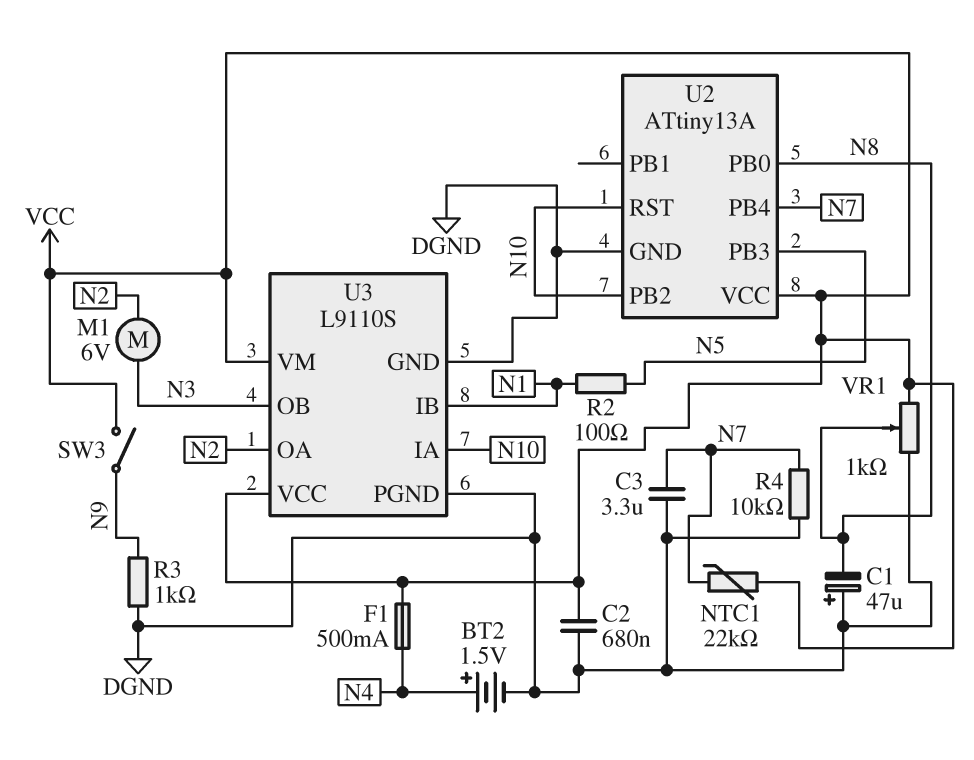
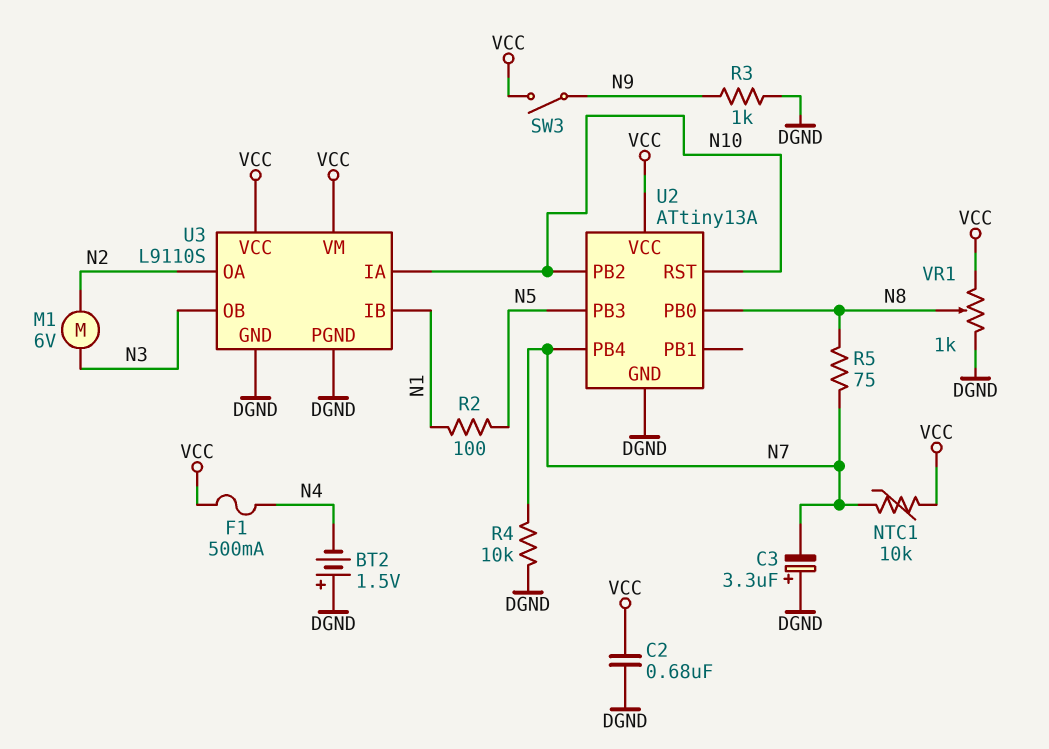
BT2: 1.5V (plus N4, minus DGND) -> 1.5V (plus DGND, minus N4)
C1: 47uF (plus DGND, minus N8) -> none
C3: 3.3uF (DGND, N7) -> 3.3uF (plus DGND, minus N7)
NTC1: 22k (N7, VCC) -> 10k (N7, VCC)
R5: none -> 75 (N7, N8)

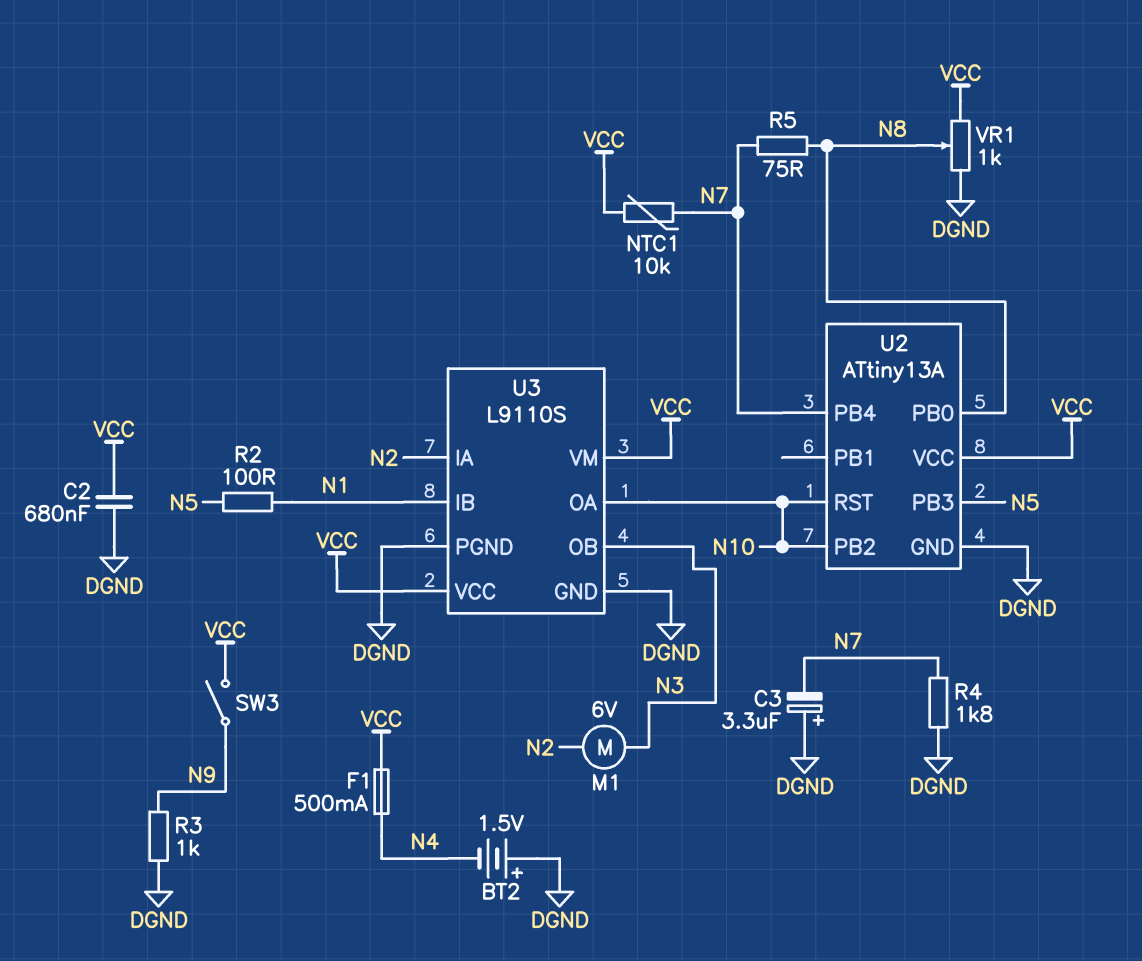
R4: 10k (DGND, N7) -> 1.8k (DGND, N7)
U3 pin IA: N10 -> N2
U3 pin OA: N2 -> N10

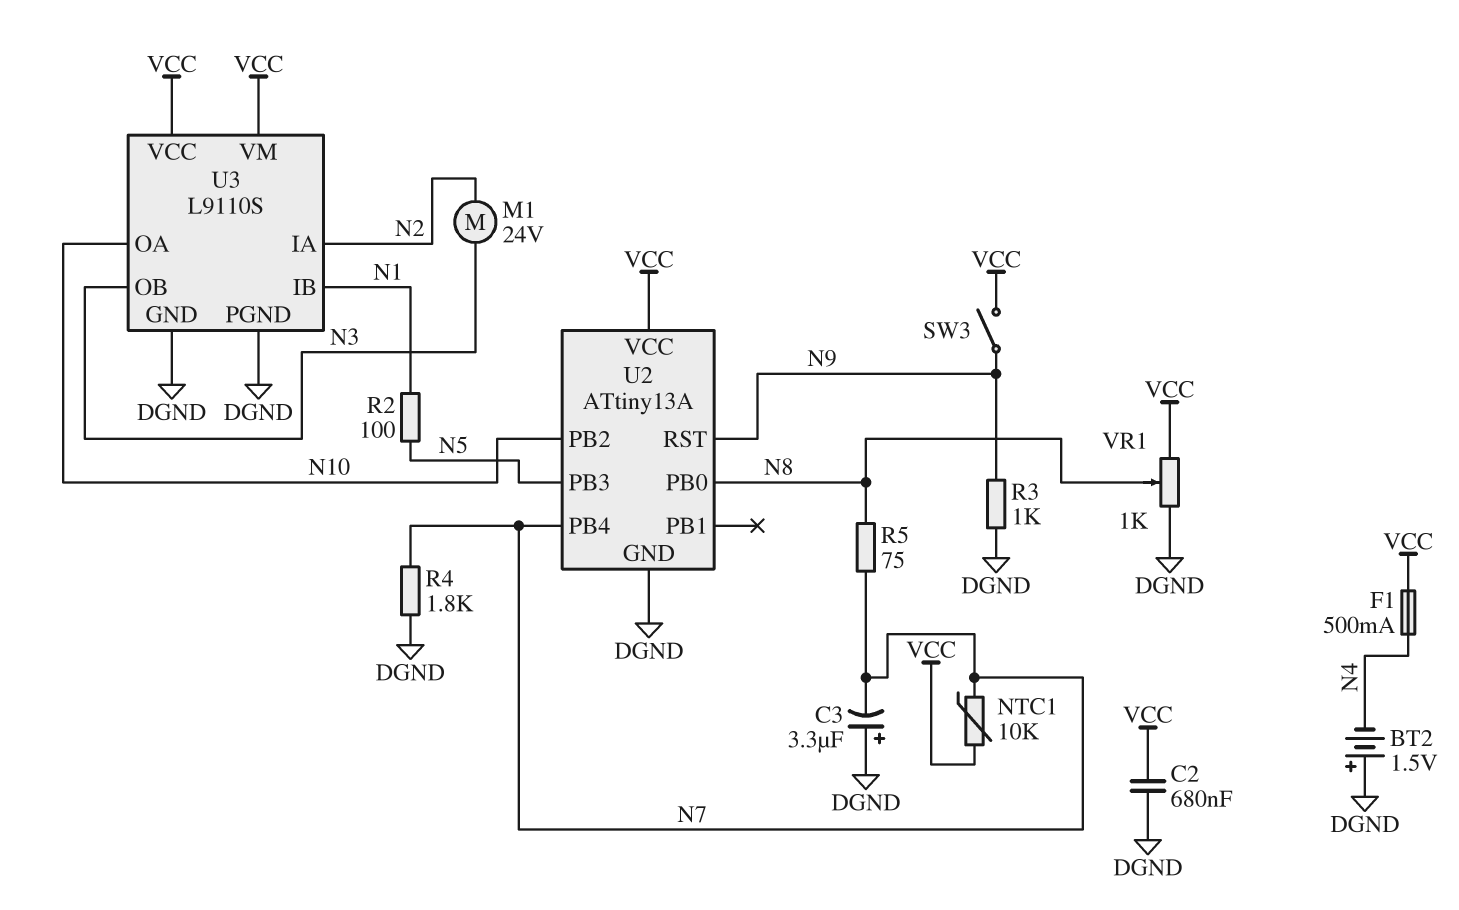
M1: motor 6V (N2, N3) -> motor 24V (N2, N3)
U2 pin RST: N10 -> N9

